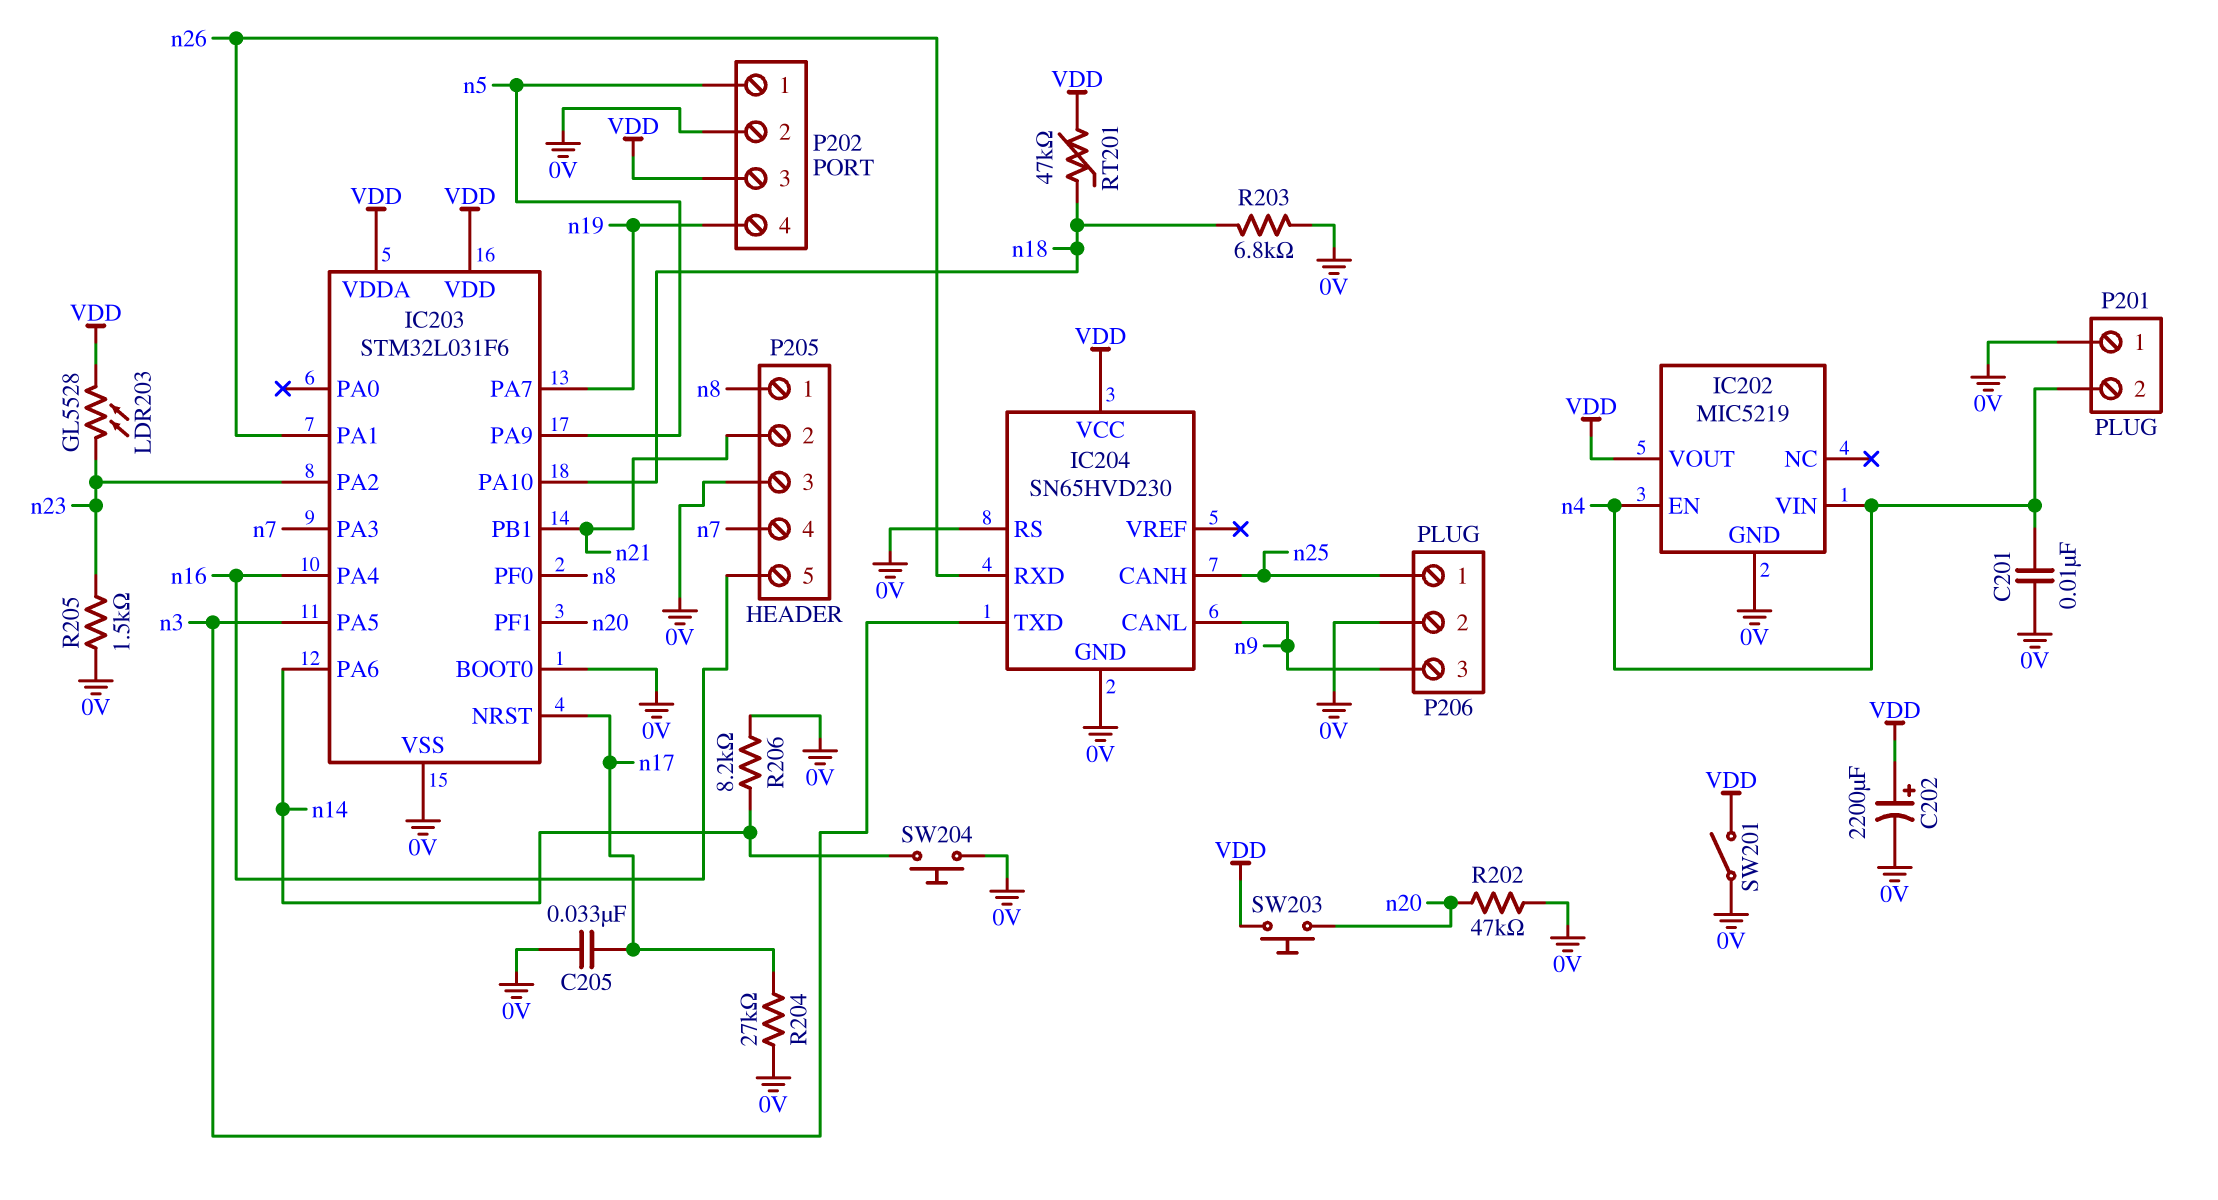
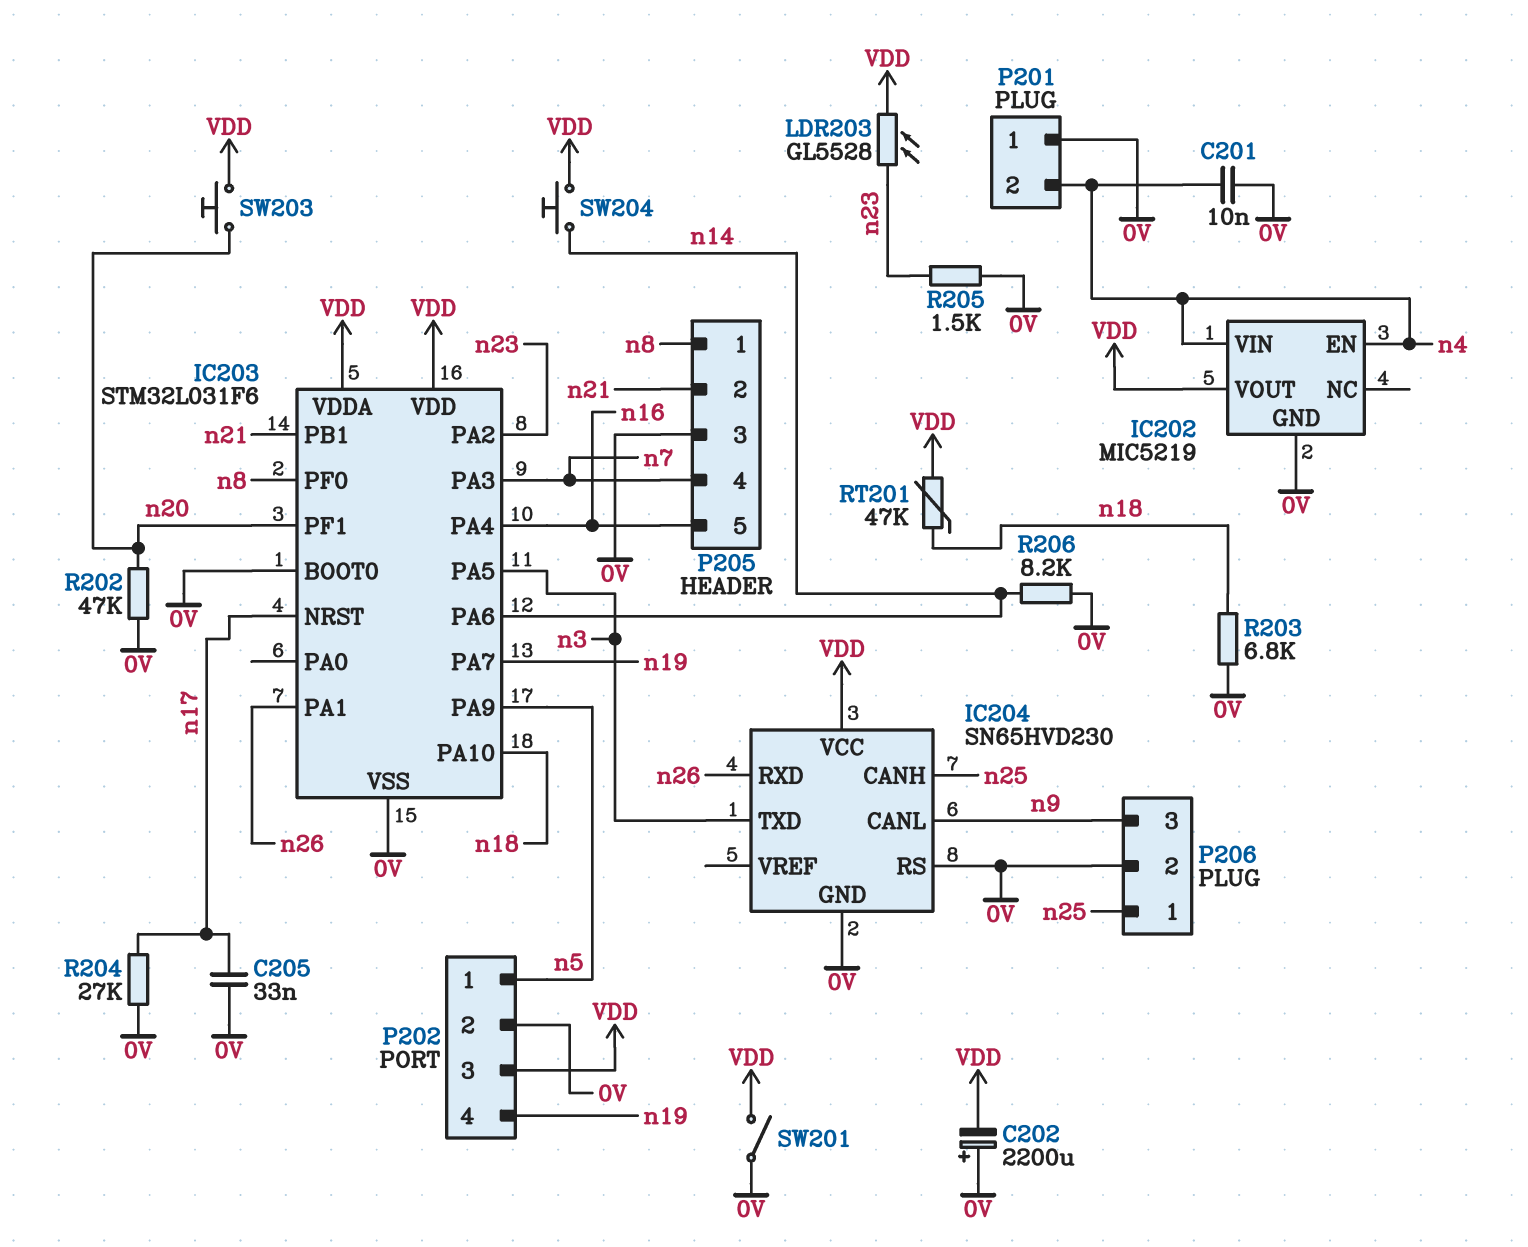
C202: 2200uF (plus VDD, minus 0V) -> 2200uF (plus 0V, minus VDD)
SW204: button (0V, n14) -> button (VDD, n14)

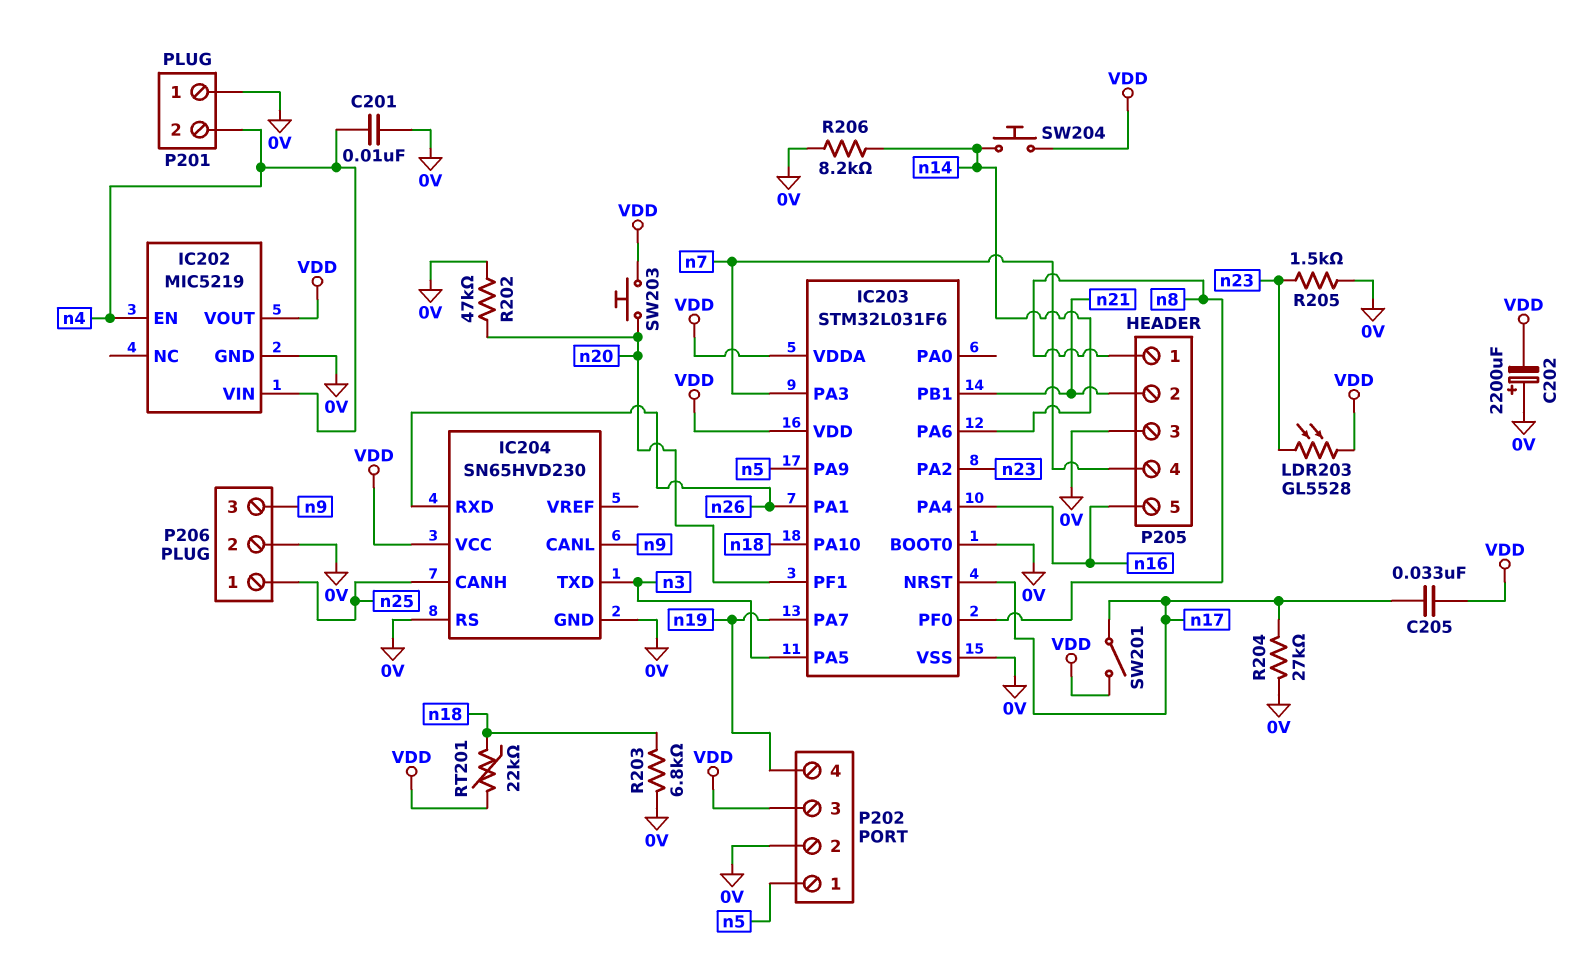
C205: 33nF (0V, n17) -> 33nF (VDD, n17)
RT201: 47k (VDD, n18) -> 22k (VDD, n18)
SW201: switch (0V, VDD) -> switch (VDD, n17)

